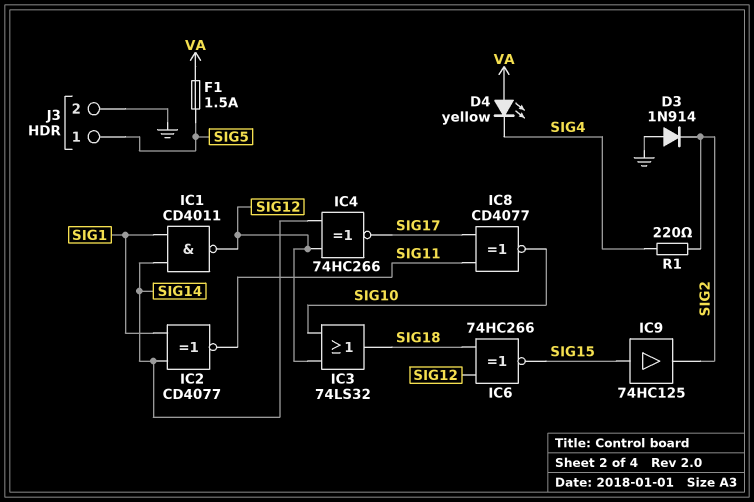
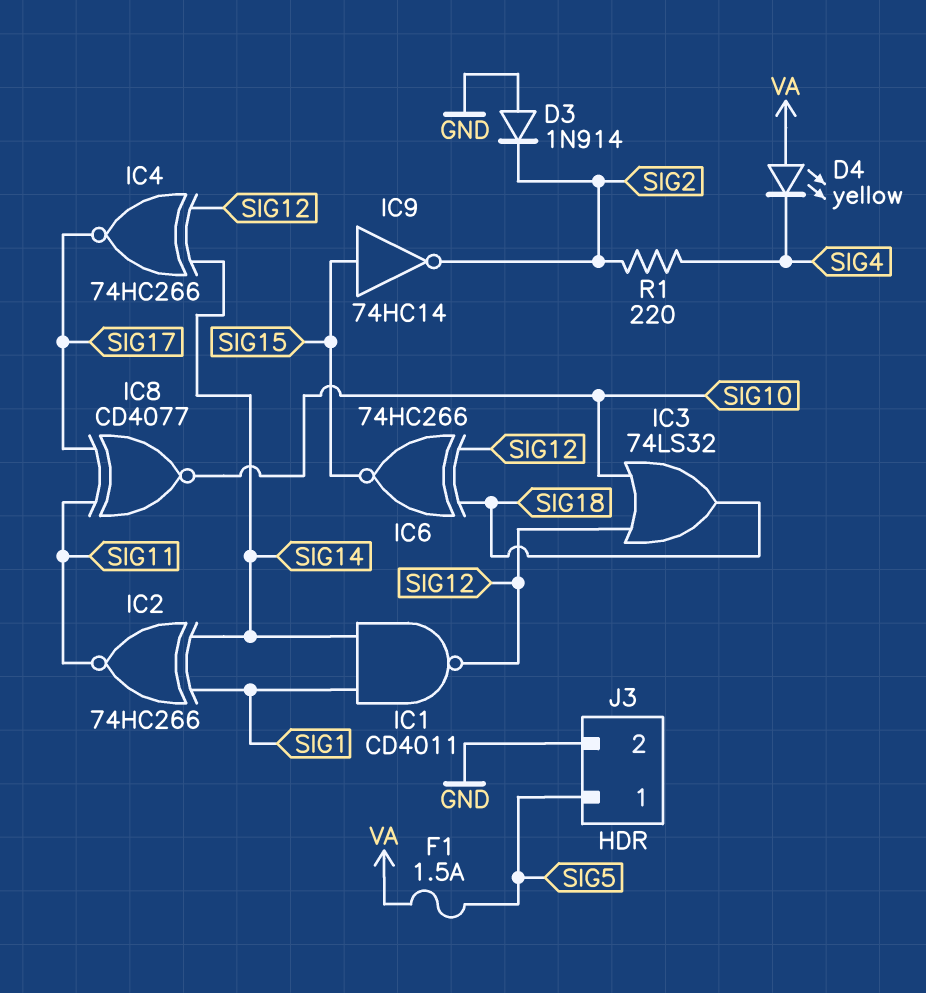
IC2: XNOR CD4077 (in SIG1, in SIG14, out SIG11) -> XNOR 74HC266 (in SIG1, in SIG14, out SIG11)
IC9: buffer 74HC125 (in SIG15, out SIG2) -> NOT 74HC14 (in SIG15, out SIG2)

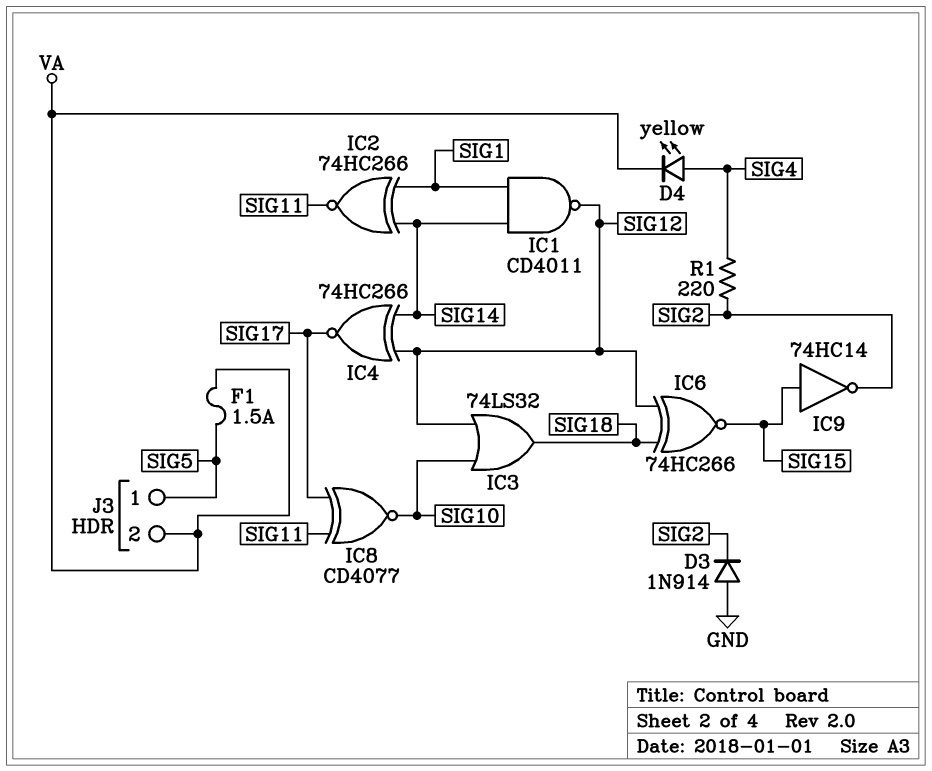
D4: LED yellow (A VA, K SIG4) -> LED yellow (A SIG4, K VA)
J3 pin 2: GND -> VA

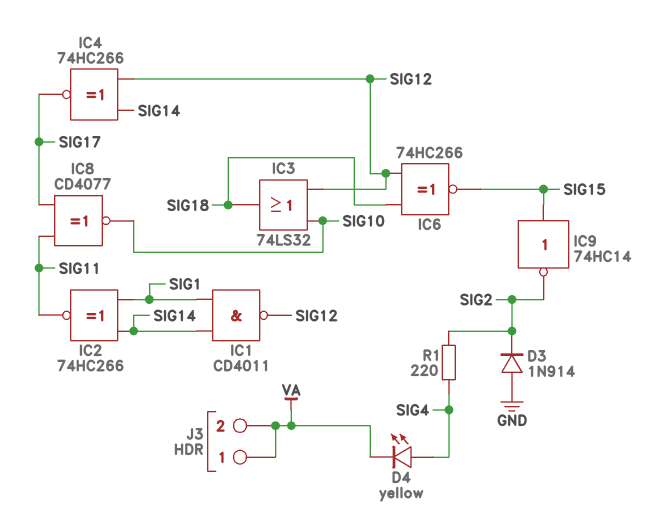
F1: 1.5A (SIG5, VA) -> none
J3 pin 1: SIG5 -> VA

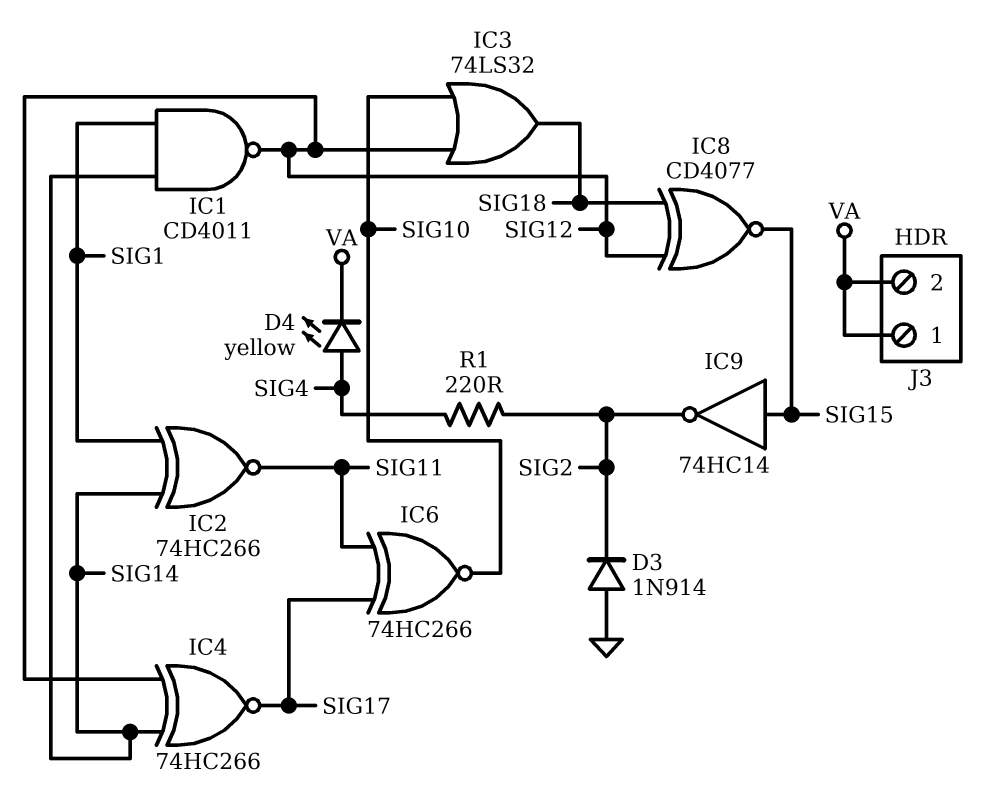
IC6: XNOR 74HC266 (in SIG12, in SIG18, out SIG15) -> XNOR 74HC266 (in SIG11, in SIG17, out SIG10)
IC8: XNOR CD4077 (in SIG11, in SIG17, out SIG10) -> XNOR CD4077 (in SIG12, in SIG18, out SIG15)

